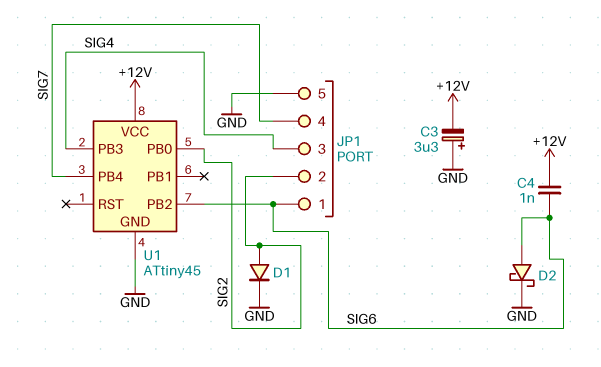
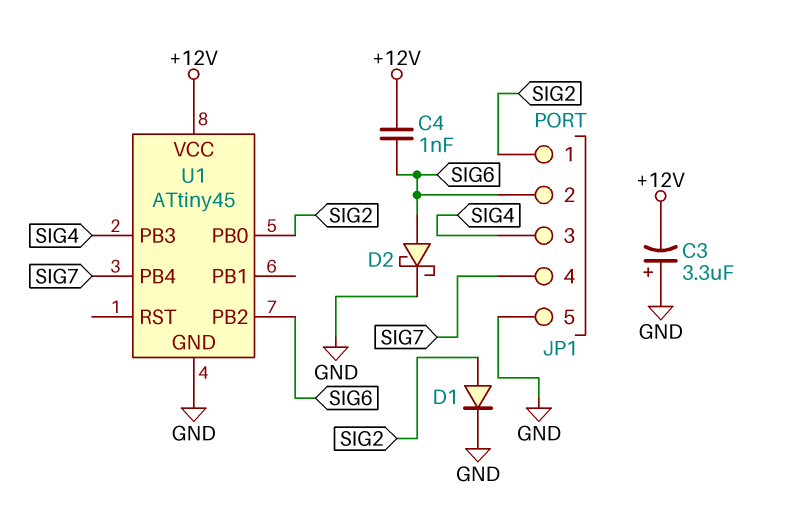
JP1 pin 1: SIG6 -> SIG2
JP1 pin 2: SIG2 -> SIG6

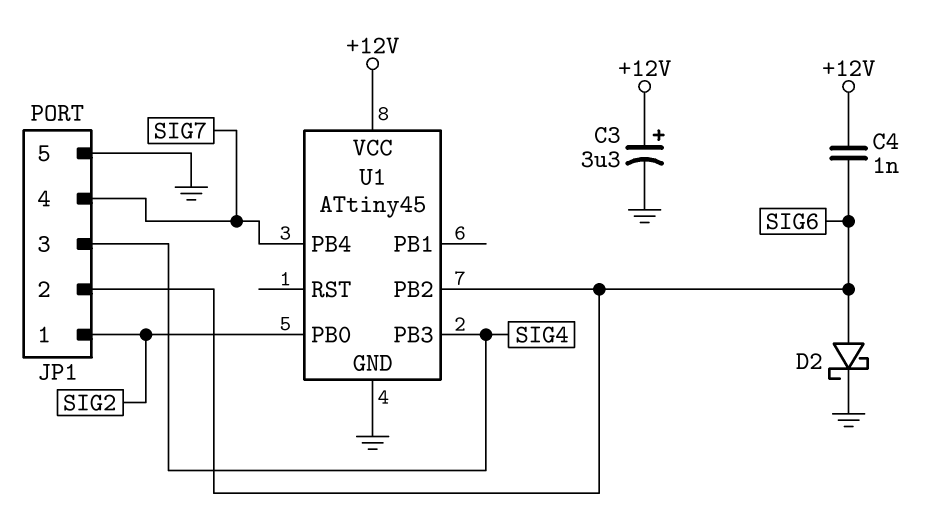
C3: 3.3uF (plus GND, minus +12V) -> 3.3uF (plus +12V, minus GND)
D1: diode (A SIG2, K GND) -> none

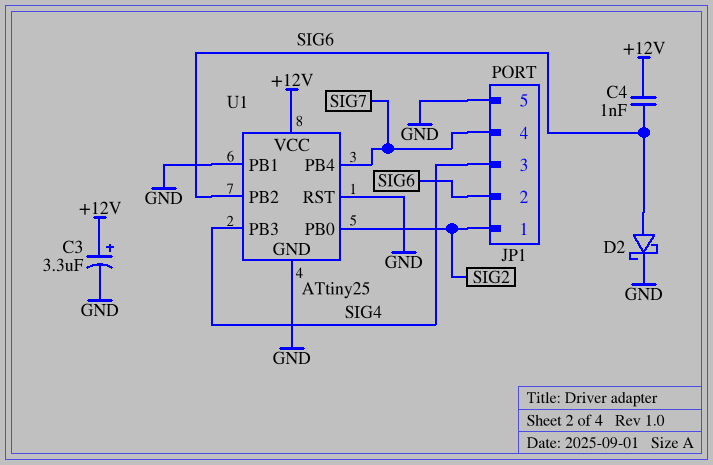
U1: ATtiny45 -> ATtiny25
U1 pin PB1: none -> GND
U1 pin RST: none -> GND

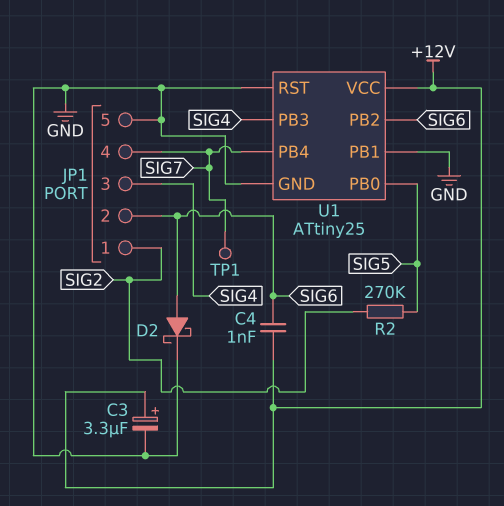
R2: none -> 270k (SIG2, SIG5)
TP1: none -> test point (SIG7)
U1 pin PB0: SIG2 -> SIG5

